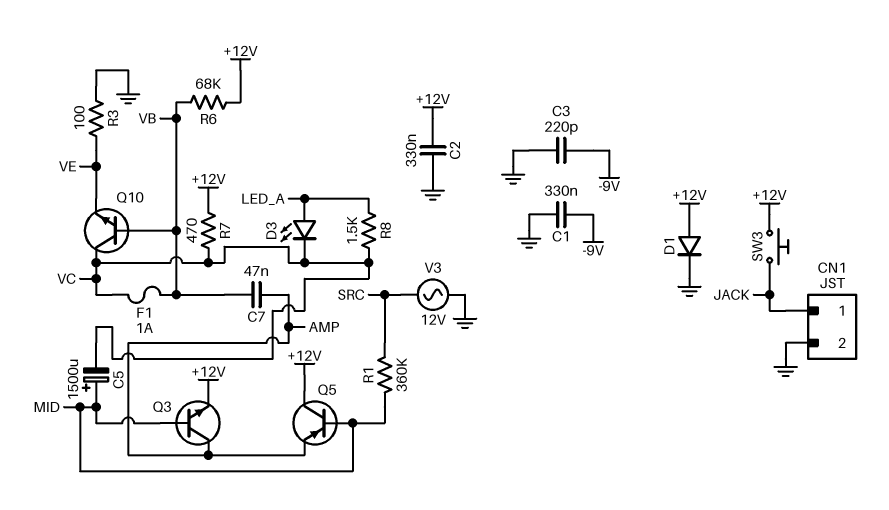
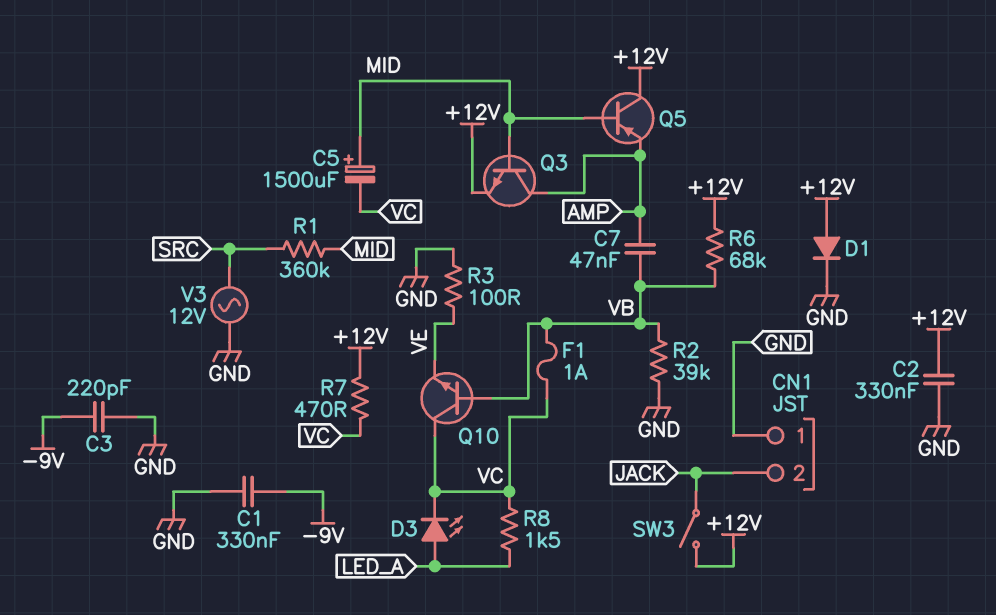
CN1 pin 1: JACK -> GND
CN1 pin 2: GND -> JACK
R2: none -> 39k (GND, VB)
SW3: button (+12V, JACK) -> switch (+12V, JACK)

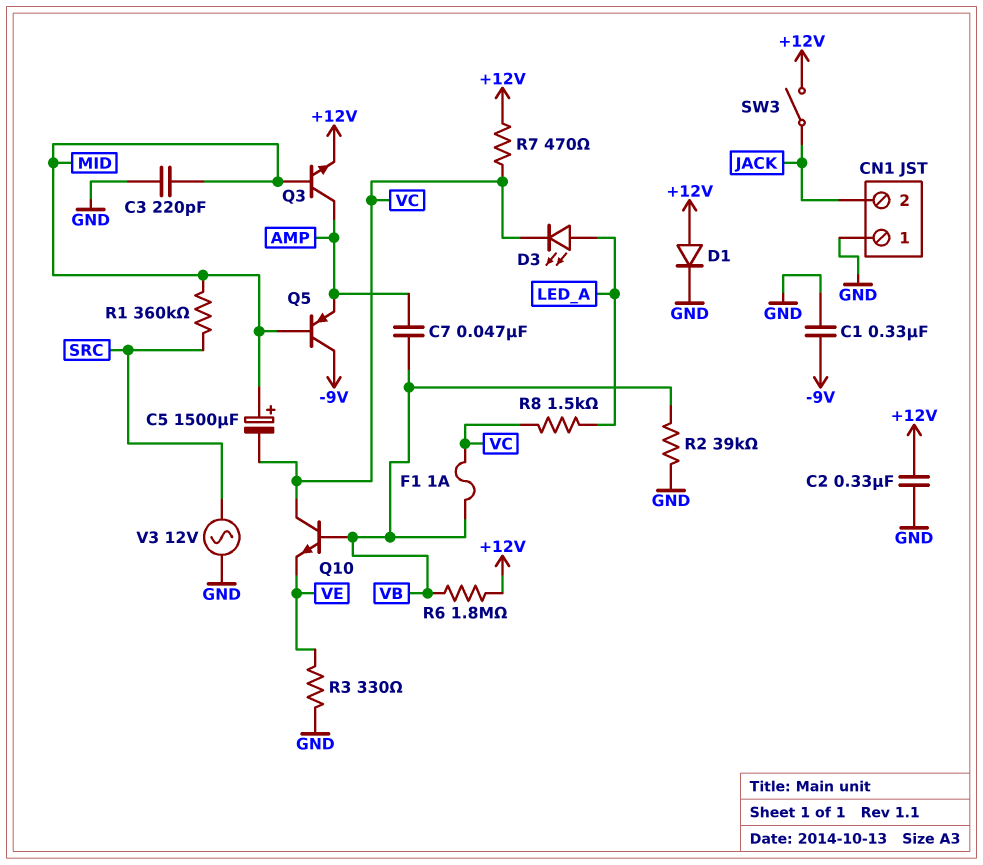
C3: 220pF (-9V, GND) -> 220pF (GND, MID)
Q5: PNP (B MID, C +12V, E AMP) -> PNP (B MID, C -9V, E AMP)
R3: 100 (GND, VE) -> 330 (GND, VE)
R6: 68k (+12V, VB) -> 1.8M (+12V, VB)

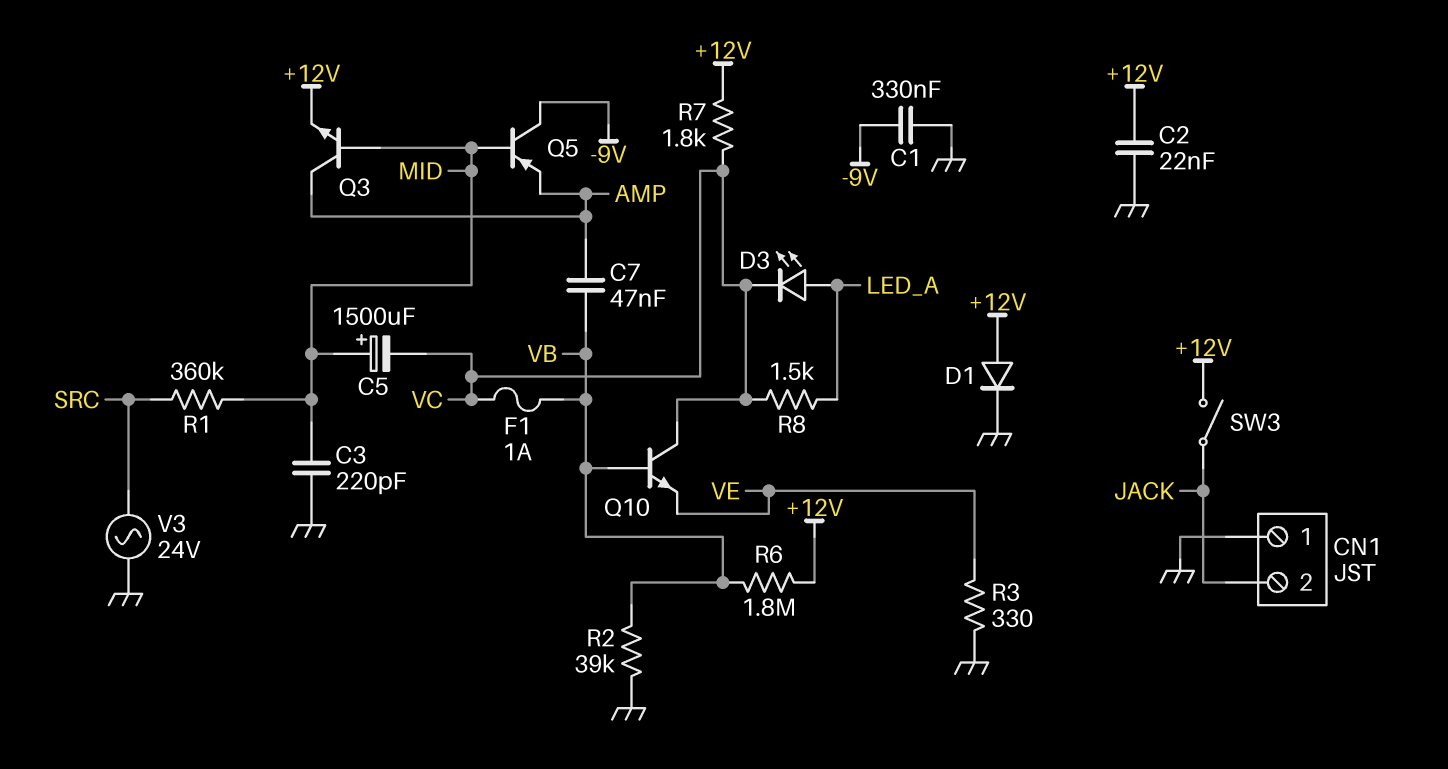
C2: 330nF (+12V, GND) -> 22nF (+12V, GND)
R7: 470 (+12V, VC) -> 1.8k (+12V, VC)
V3: AC 12V (GND, SRC) -> AC 24V (GND, SRC)

